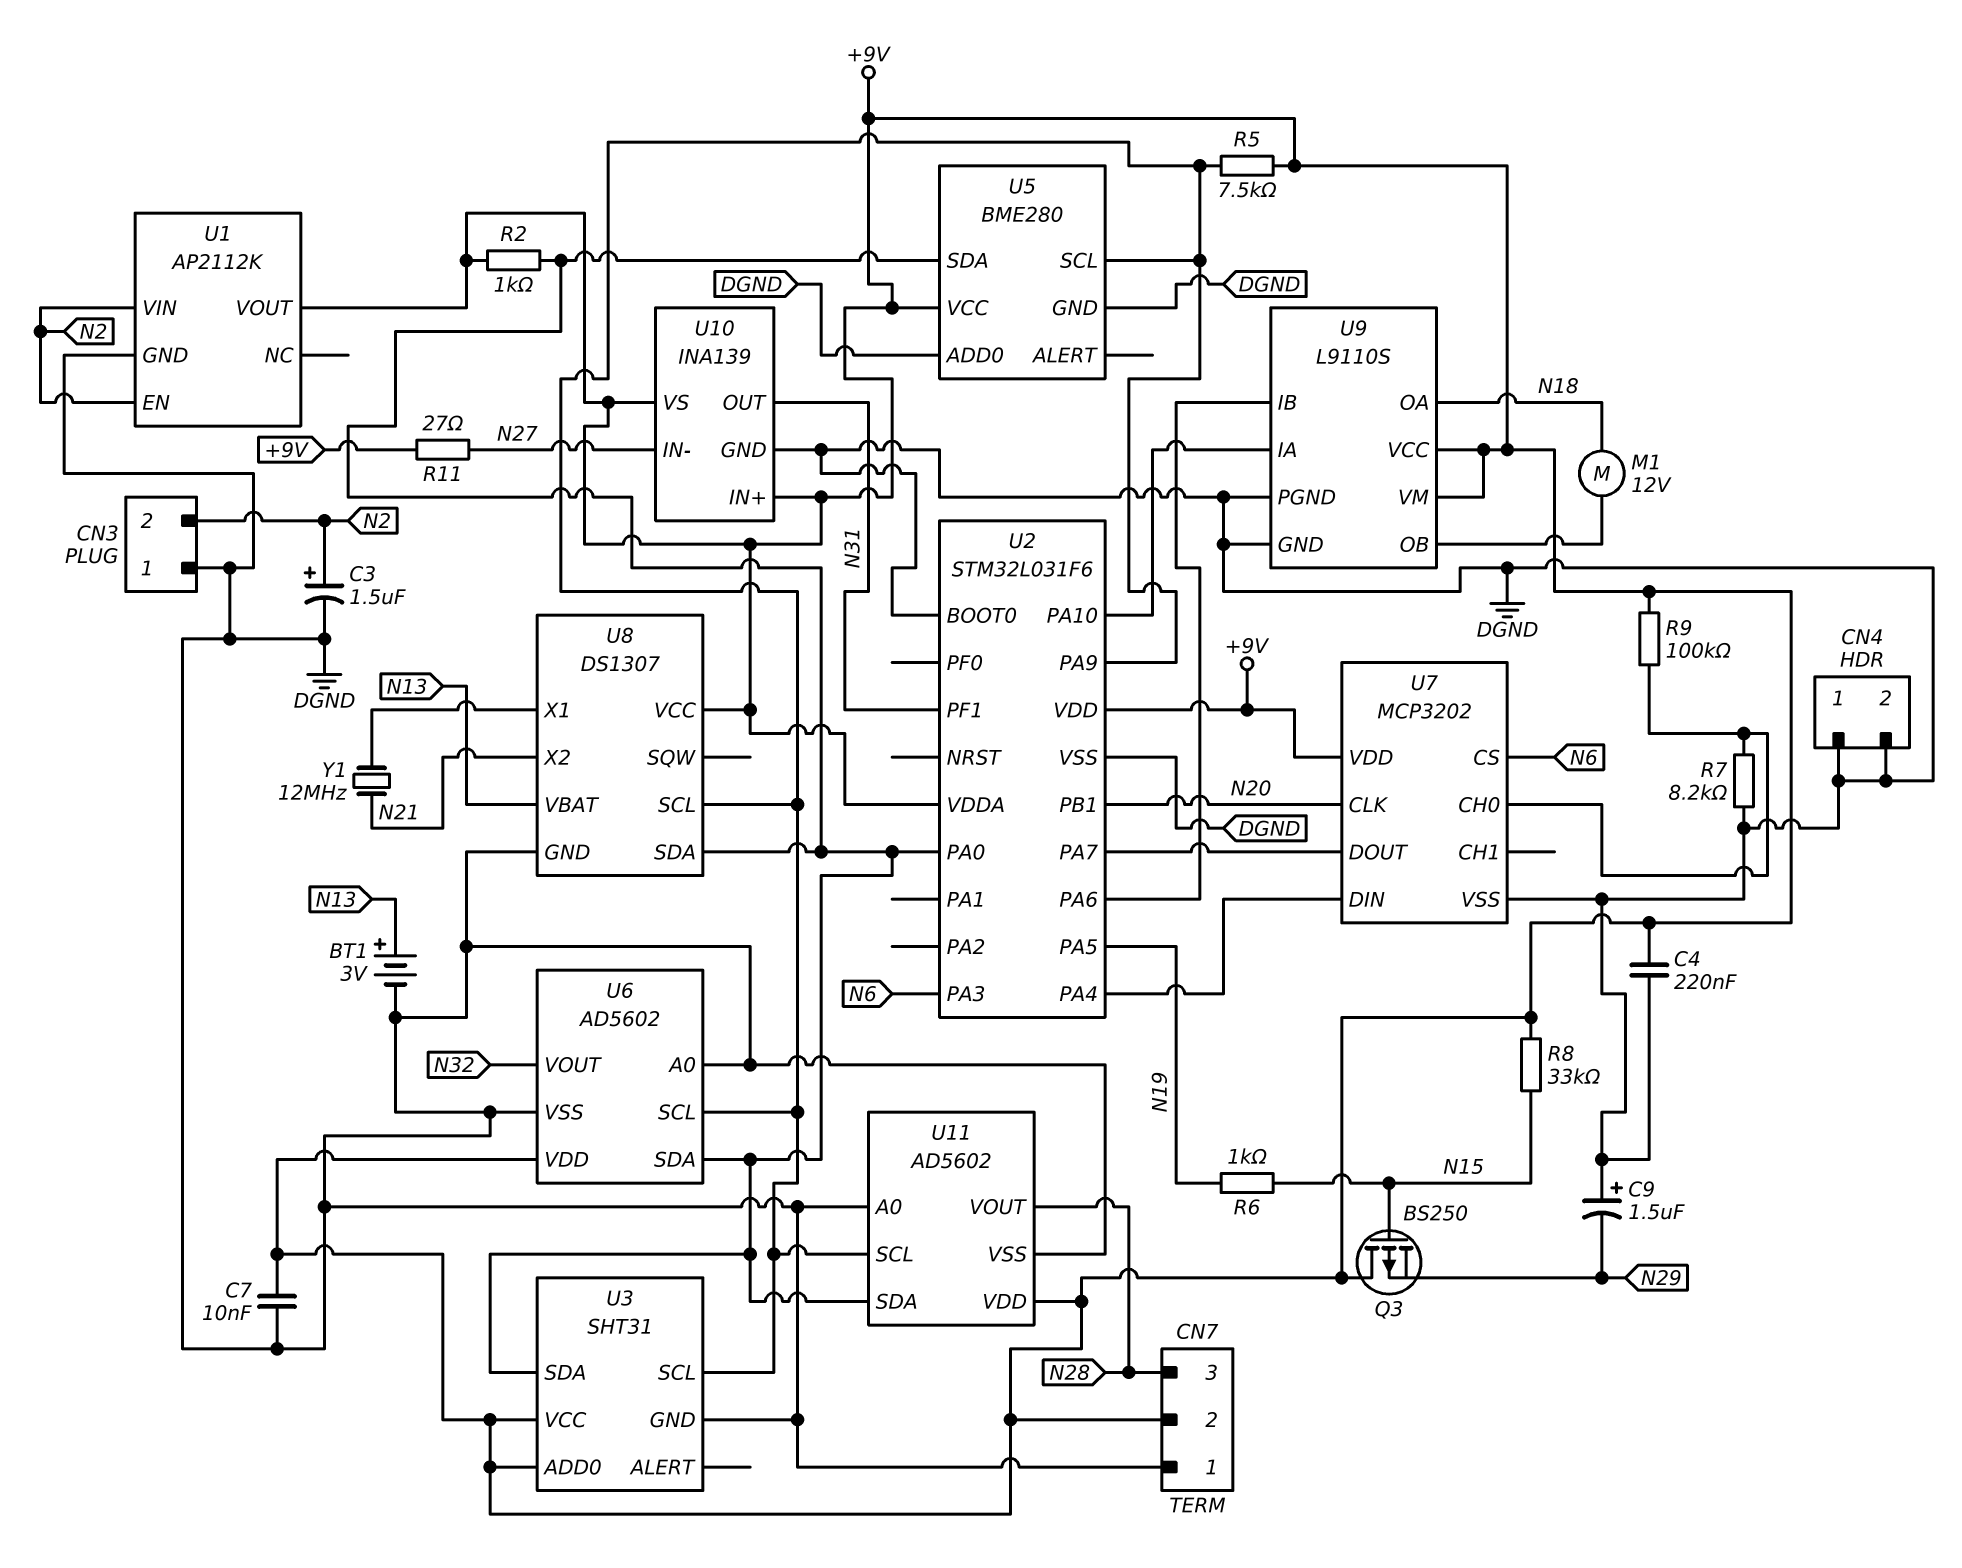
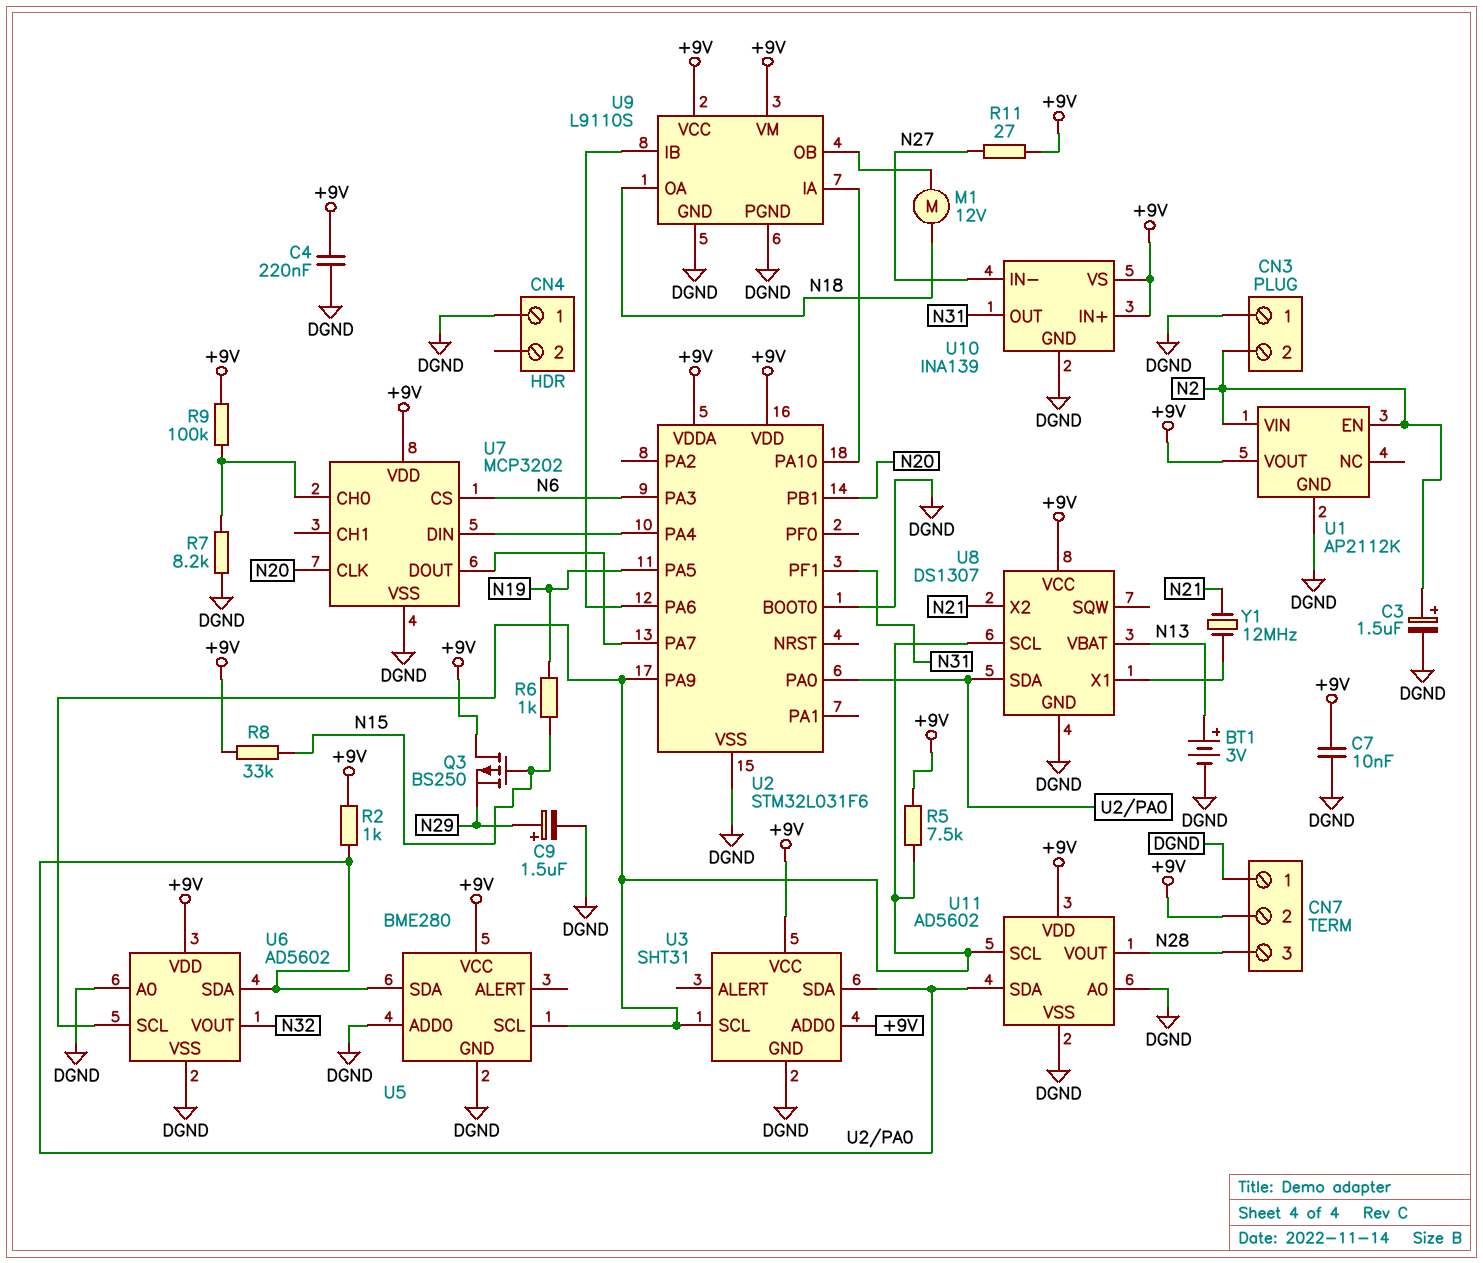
C9: 1.5uF (plus DGND, minus N29) -> 1.5uF (plus N29, minus DGND)
CN4 pin 2: DGND -> none

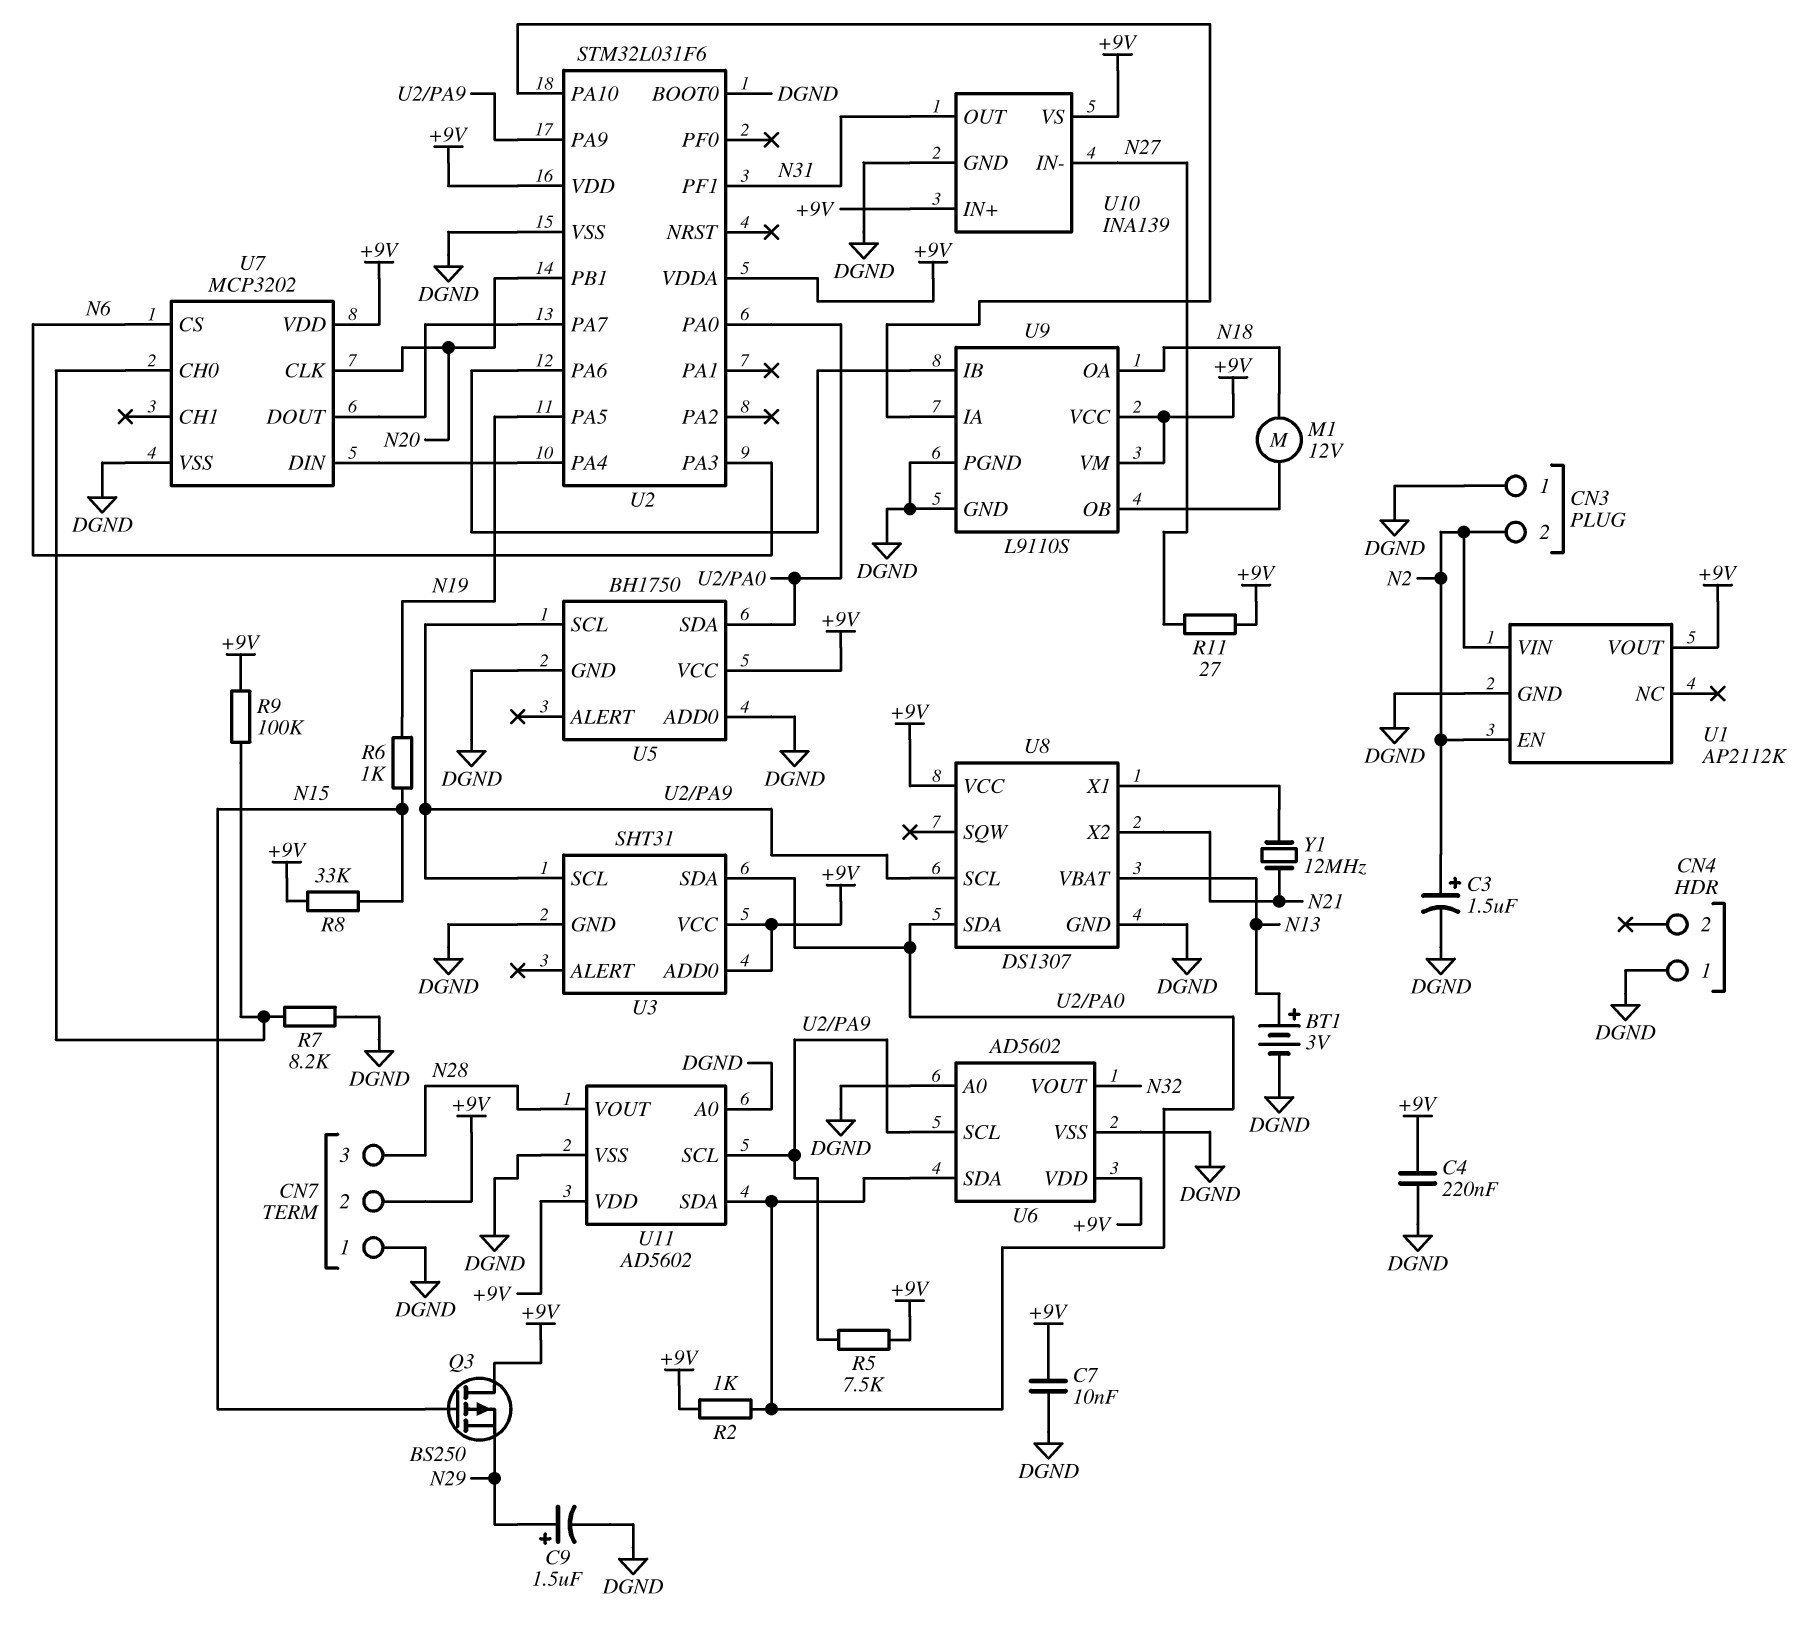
U5: BME280 -> BH1750

